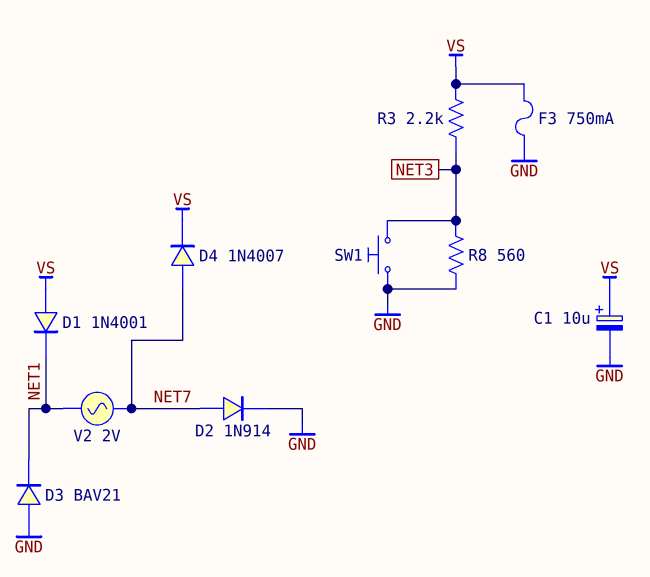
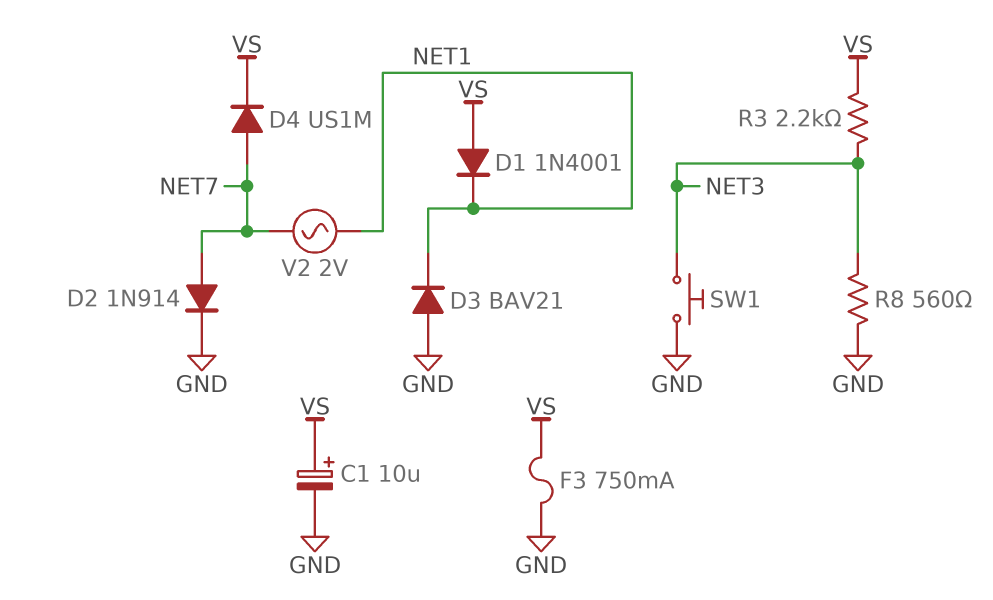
D4: diode 1N4007 (A NET7, K VS) -> diode US1M (A NET7, K VS)

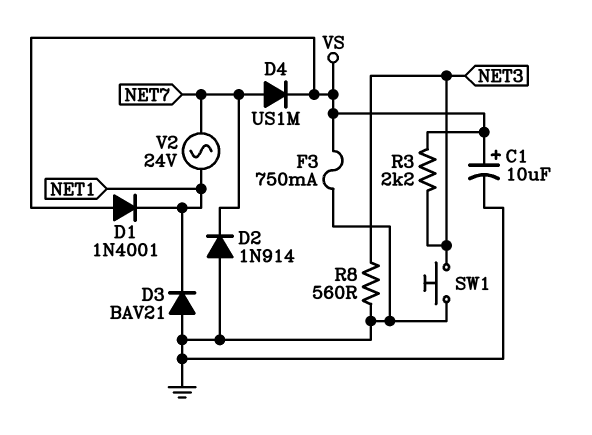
D2: diode 1N914 (A NET7, K GND) -> diode 1N914 (A GND, K NET7)
V2: AC 2V (NET1, NET7) -> AC 24V (NET1, NET7)

